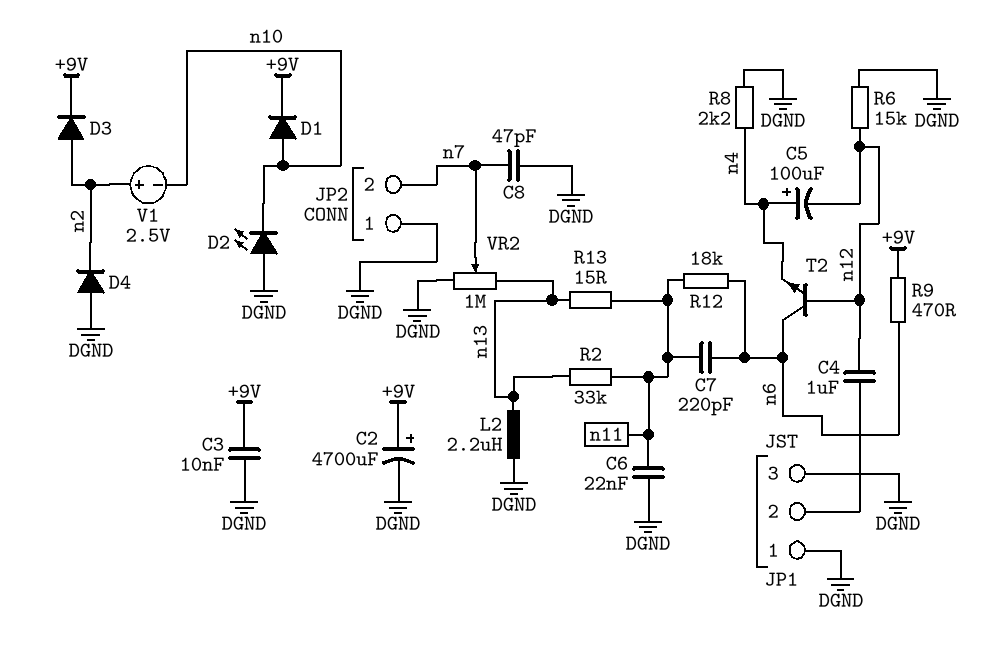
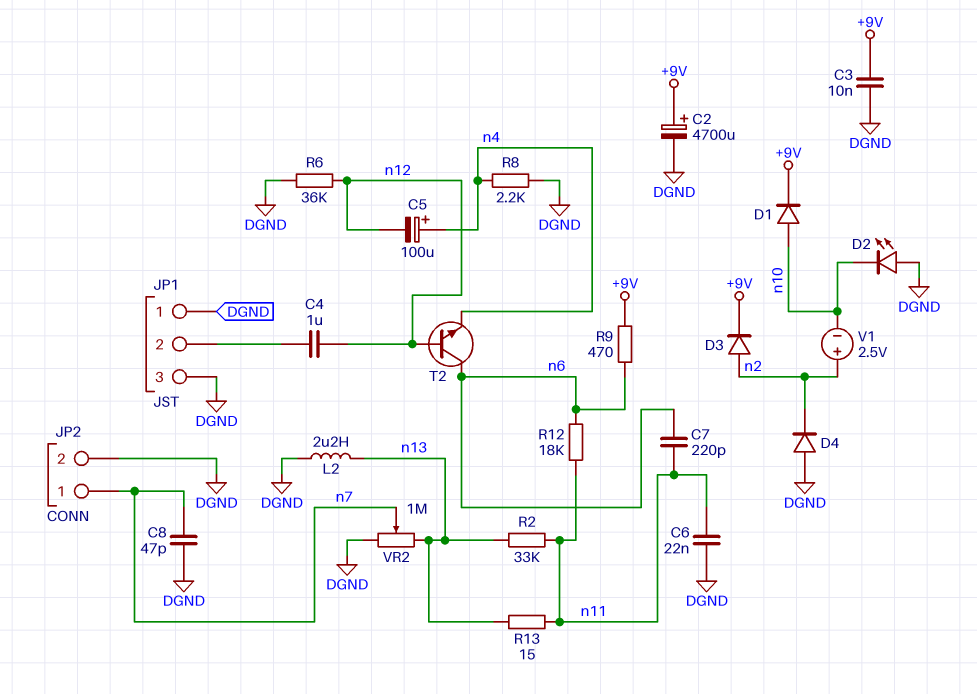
JP2 pin 1: DGND -> n7
JP2 pin 2: n7 -> DGND
R6: 15k (DGND, n12) -> 36k (DGND, n12)

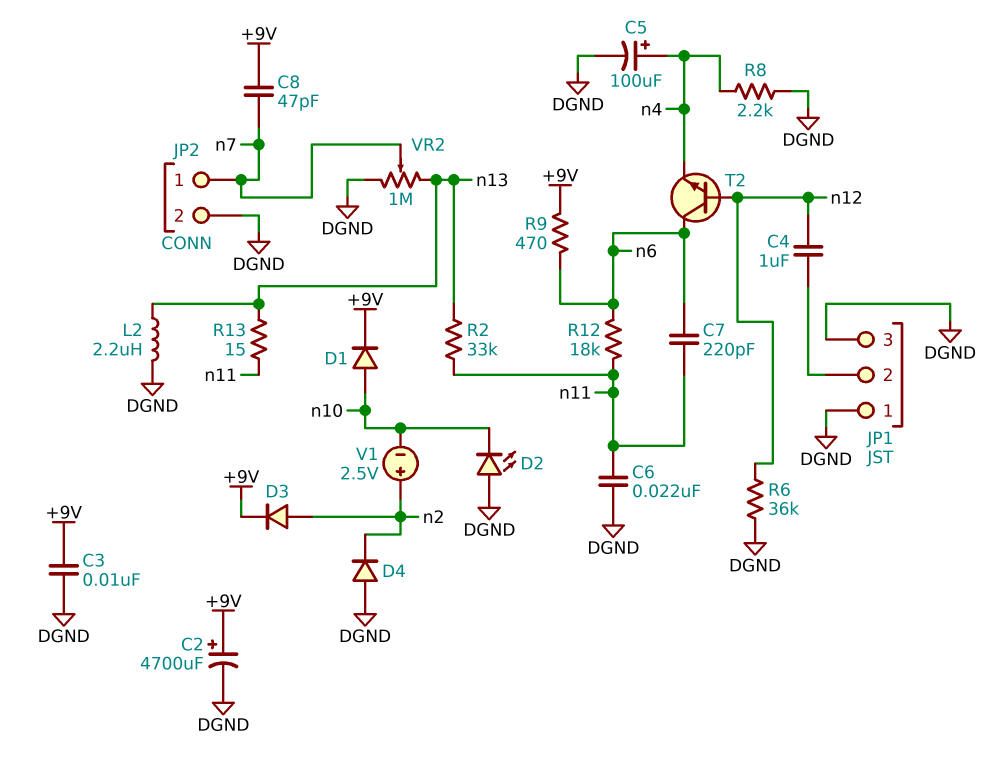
C5: 100uF (plus n4, minus n12) -> 100uF (plus n4, minus DGND)
C8: 47pF (DGND, n7) -> 47pF (+9V, n7)

